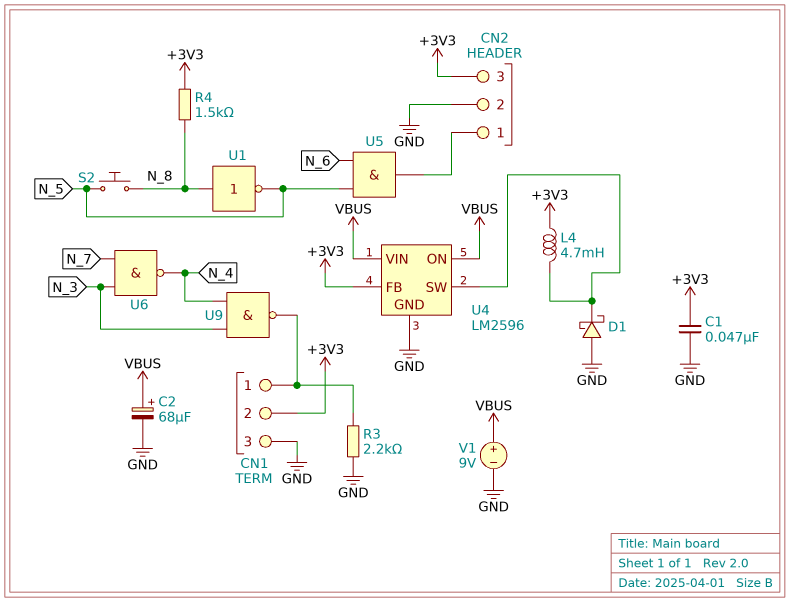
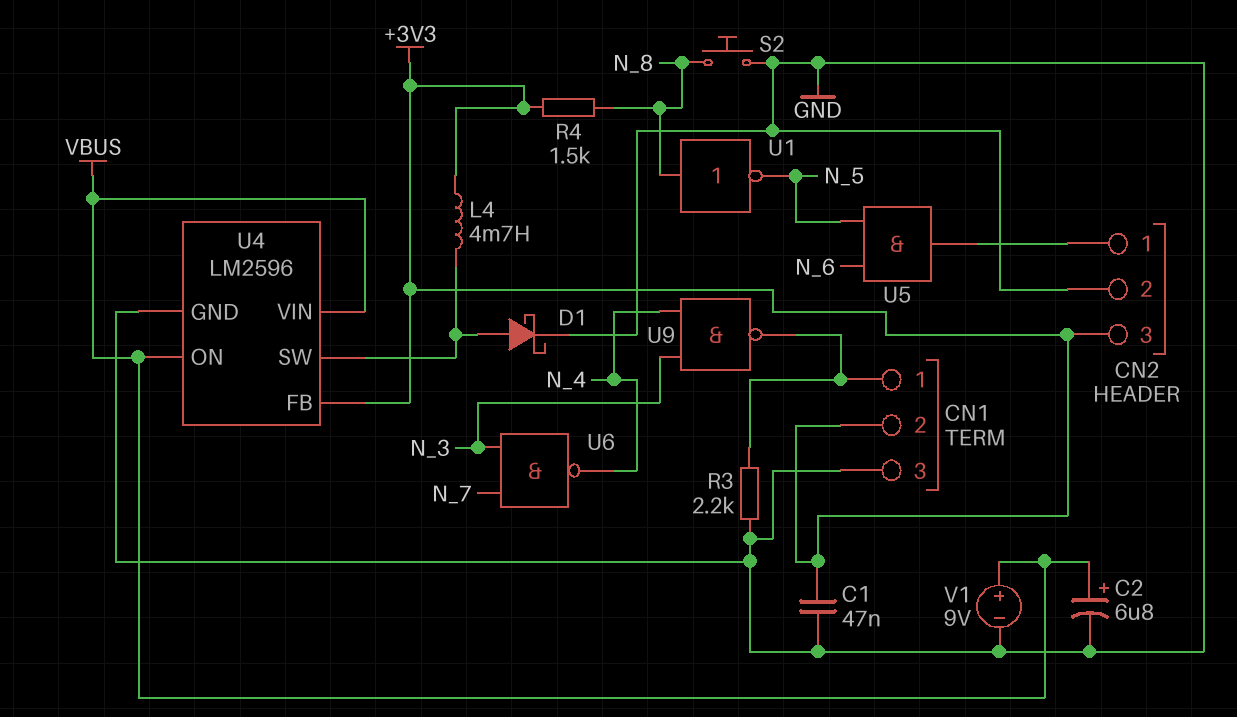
C2: 68uF (plus VBUS, minus GND) -> 6.8uF (plus VBUS, minus GND)
D1: schottky (A GND, K U4/SW) -> schottky (A U4/SW, K GND)
S2: button (N_5, N_8) -> button (GND, N_8)

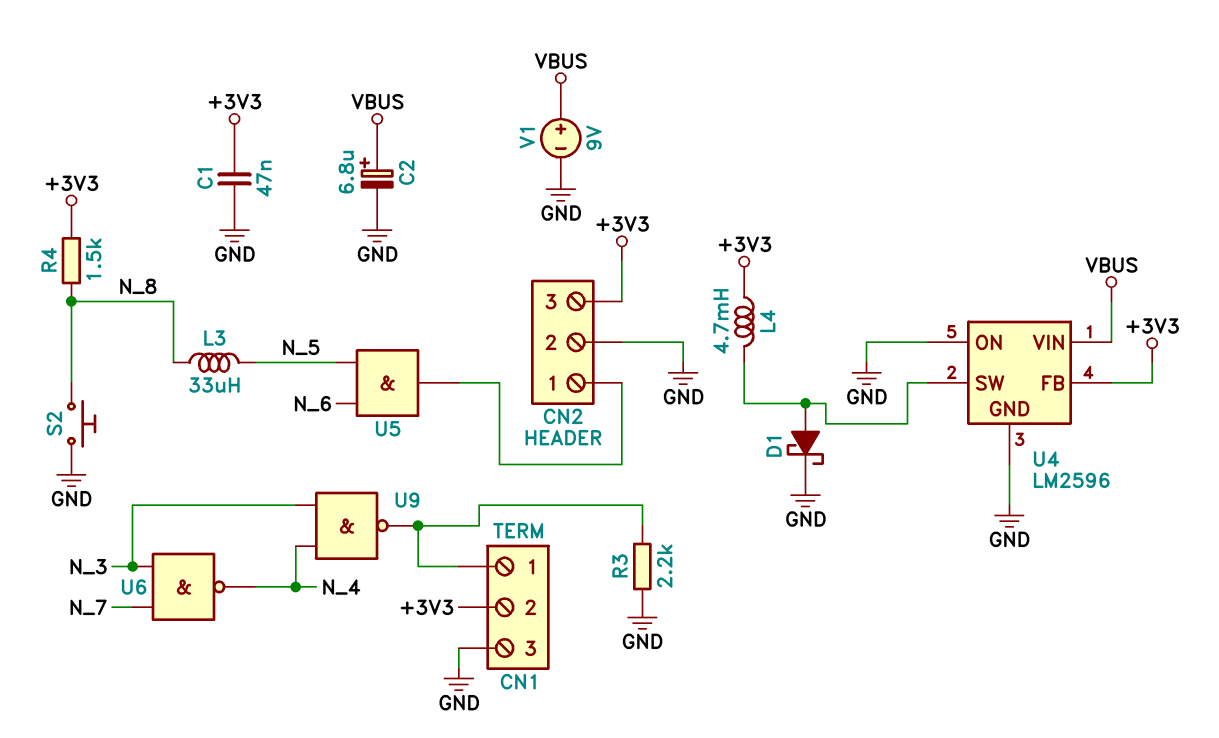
L3: none -> 33uH (N_5, N_8)
U1: NOT (in N_8, out N_5) -> none
U4 pin ON: VBUS -> GND

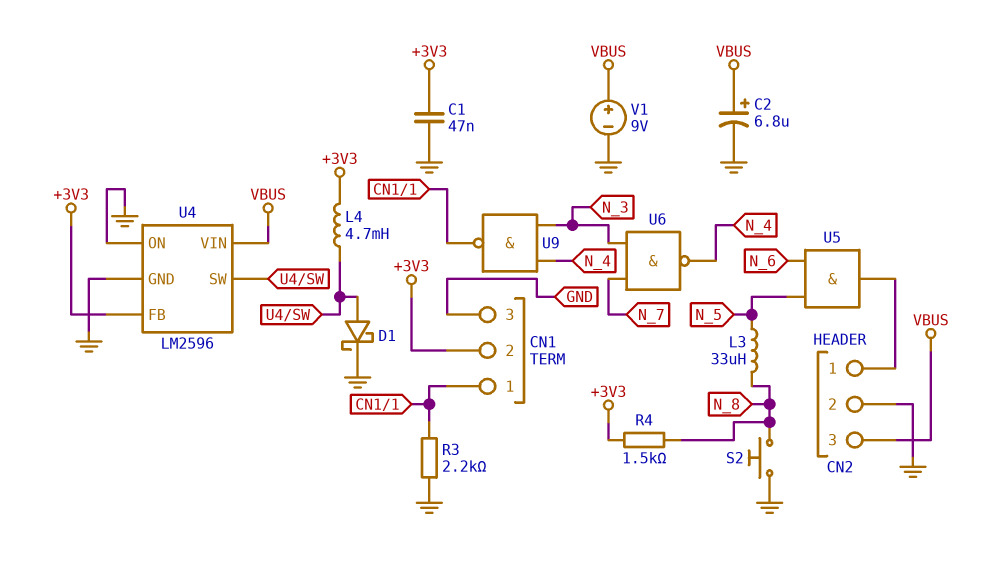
CN2 pin 3: +3V3 -> VBUS

